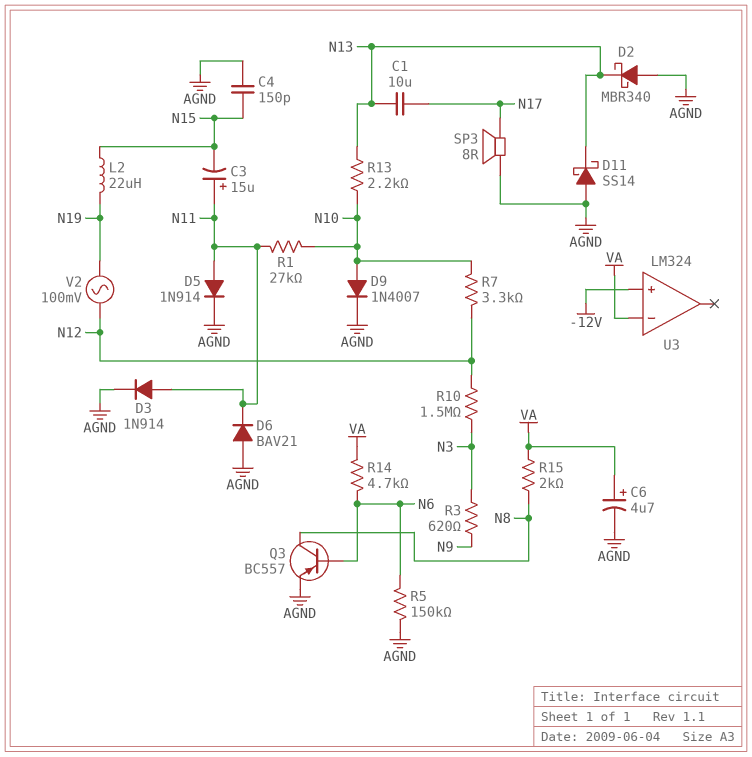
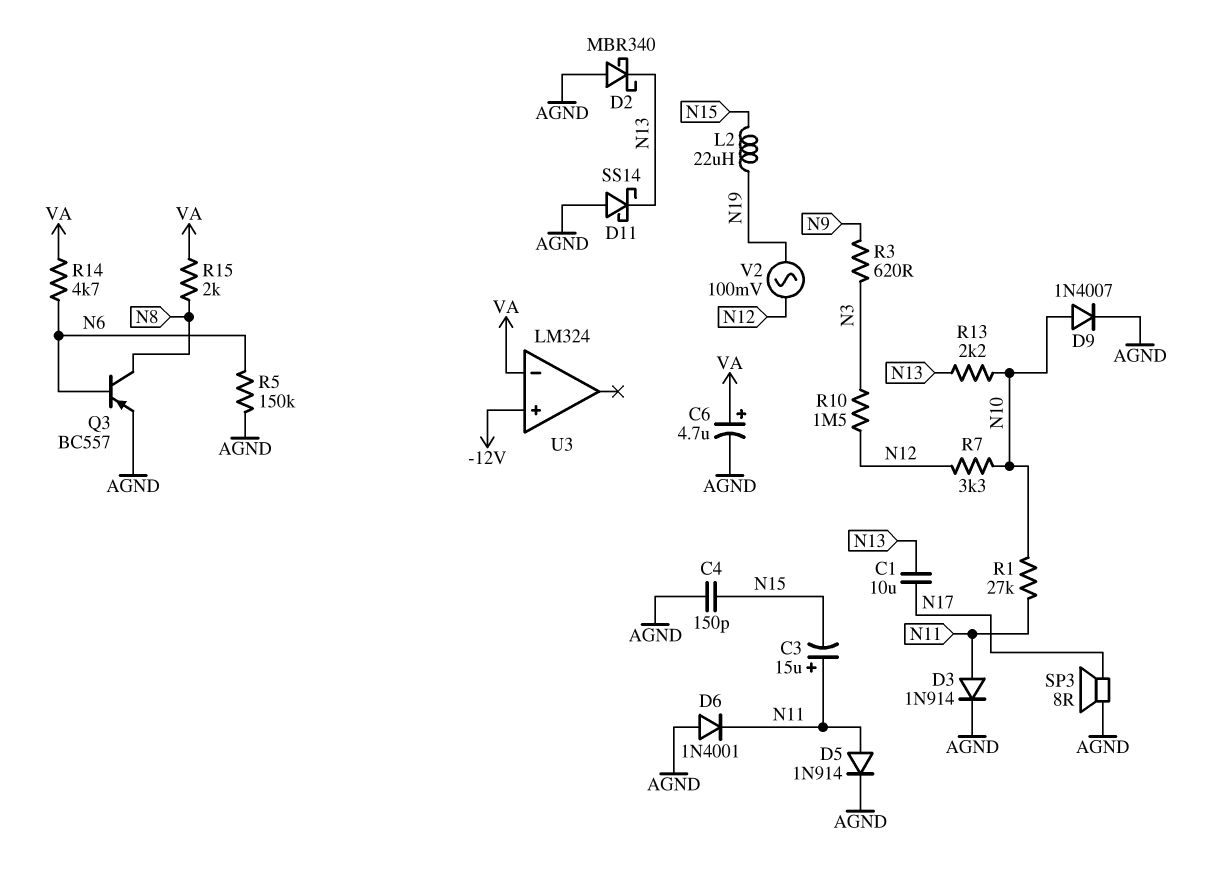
D6: diode BAV21 (A AGND, K N11) -> diode 1N4001 (A AGND, K N11)

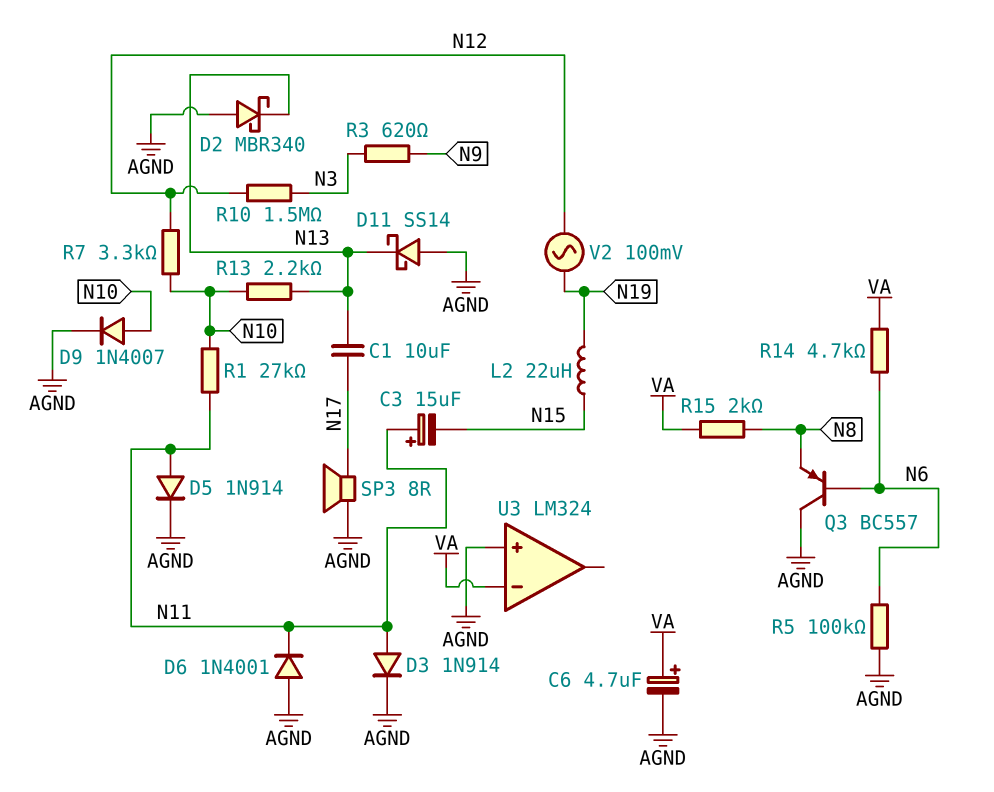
C4: 150pF (AGND, N15) -> none
Q3: PNP BC557 (B N6, C N8, E AGND) -> PNP BC557 (B N6, C AGND, E N8)
R5: 150k (AGND, N6) -> 100k (AGND, N6)
U3 pin in+: -12V -> AGND

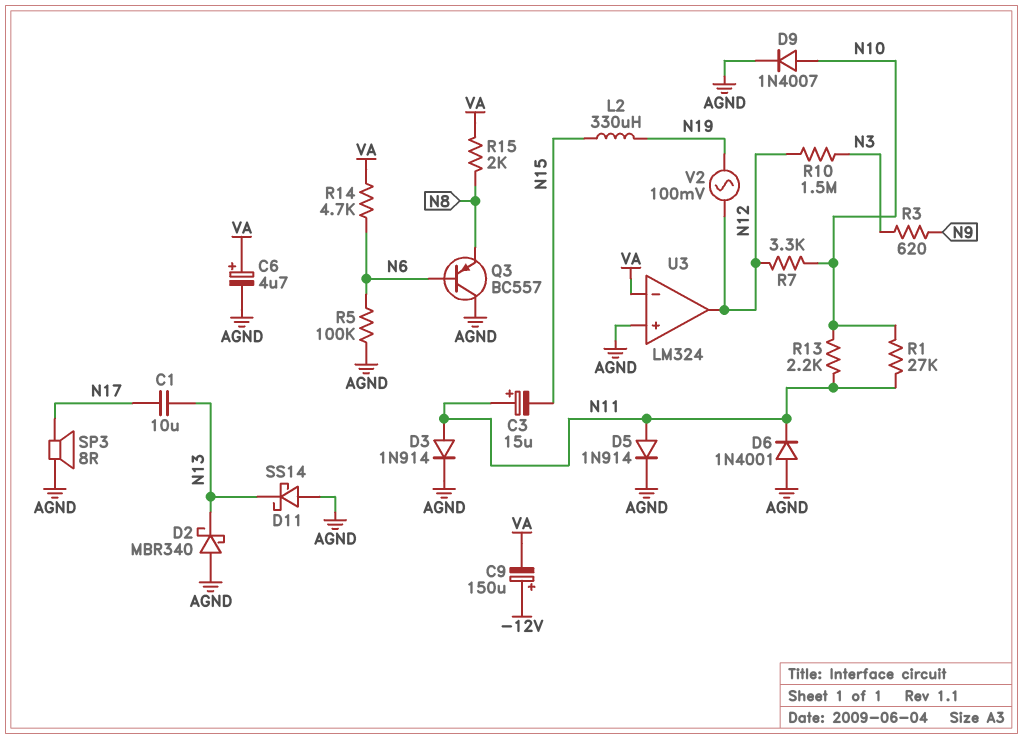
C9: none -> 150uF (plus -12V, minus VA)
L2: 22uH (N15, N19) -> 330uH (N15, N19)
R13: 2.2k (N10, N13) -> 2.2k (N10, N11)
U3 pin out: none -> N12

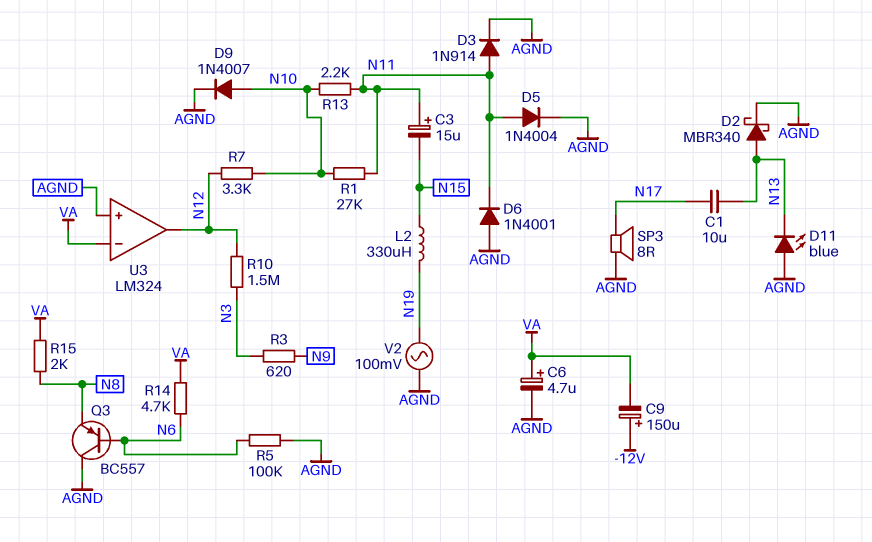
D2: schottky MBR340 (A AGND, K N13) -> schottky MBR340 (A N13, K AGND)
D5: diode 1N914 (A N11, K AGND) -> diode 1N4004 (A N11, K AGND)
D11: schottky SS14 (A AGND, K N13) -> LED blue (A AGND, K N13)
V2: AC 100mV (N12, N19) -> AC 100mV (AGND, N19)

